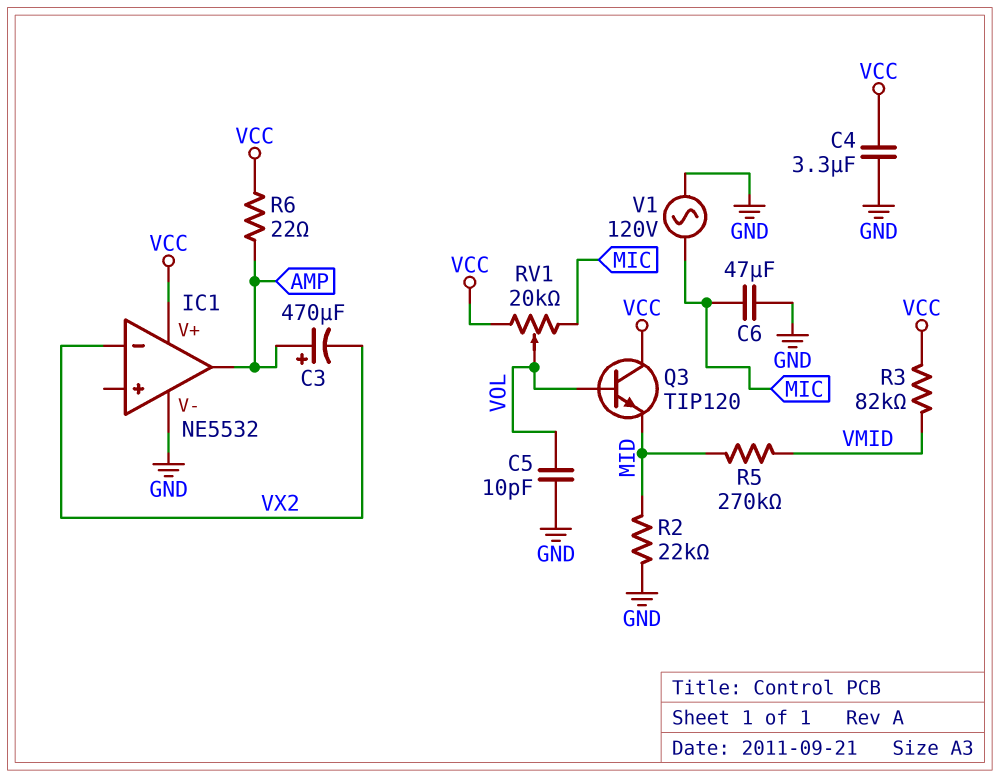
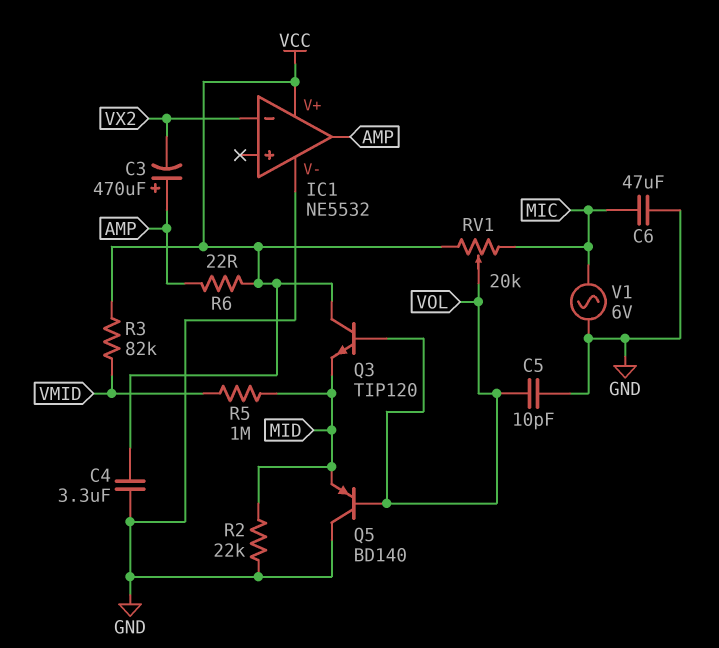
Q5: none -> PNP BD140 (B VOL, C GND, E MID)
R5: 270k (MID, VMID) -> 1M (MID, VMID)
V1: AC 120V (GND, MIC) -> AC 6V (GND, MIC)

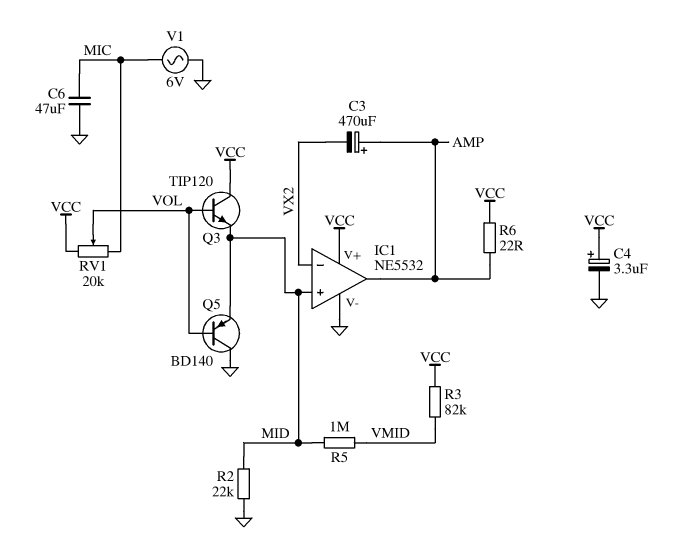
C4: 3.3uF (GND, VCC) -> 3.3uF (plus VCC, minus GND)
C5: 10pF (GND, VOL) -> none
IC1 pin in+: none -> MID

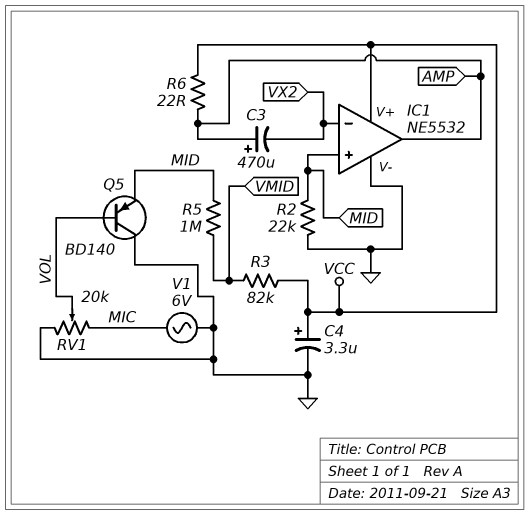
C6: 47uF (GND, MIC) -> none
Q3: NPN TIP120 (B VOL, C VCC, E MID) -> none
RV1: 20k (MIC, VCC, wiper VOL) -> 20k (GND, MIC, wiper VOL)

